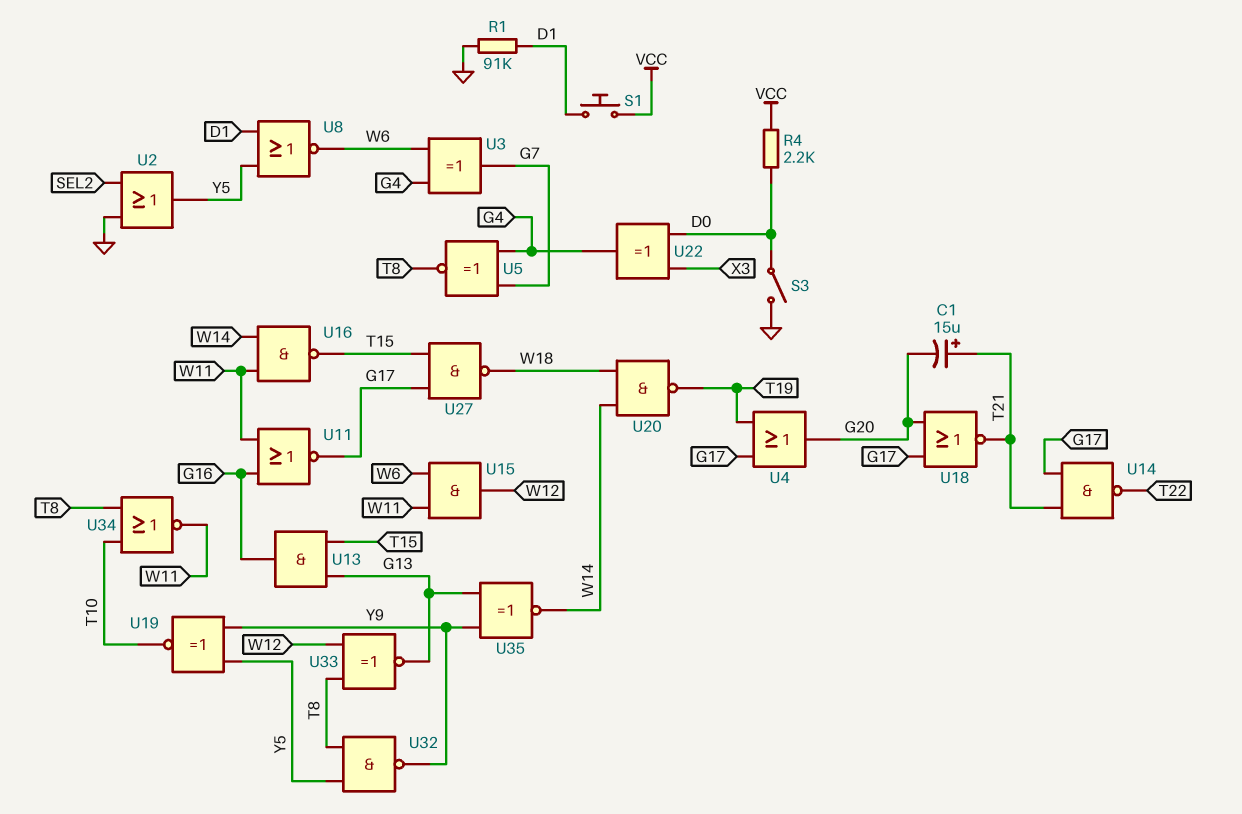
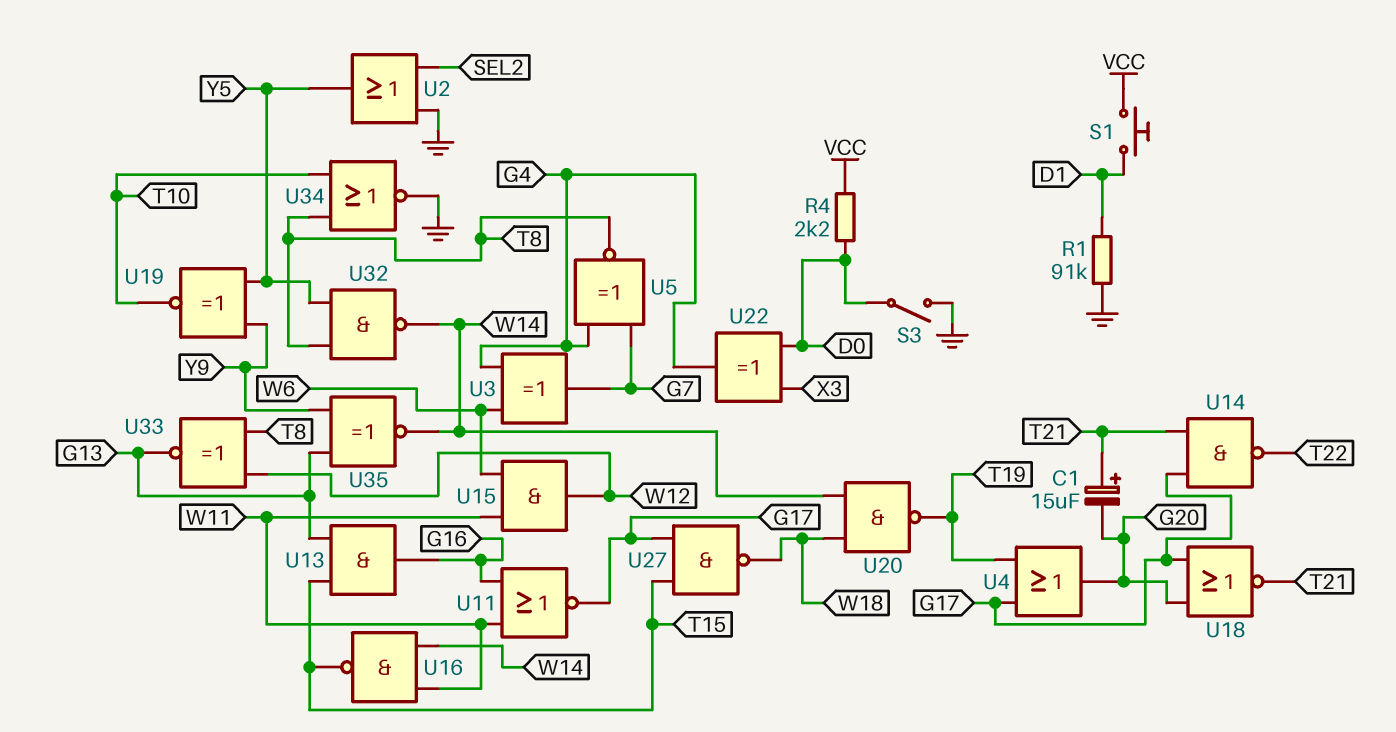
U8: NOR (in D1, in Y5, out W6) -> none
U32: NAND (in T8, in Y5, out Y9) -> NAND (in T8, in Y5, out W14)
U34: NOR (in T8, in T10, out W11) -> NOR (in T8, in T10, out GND)

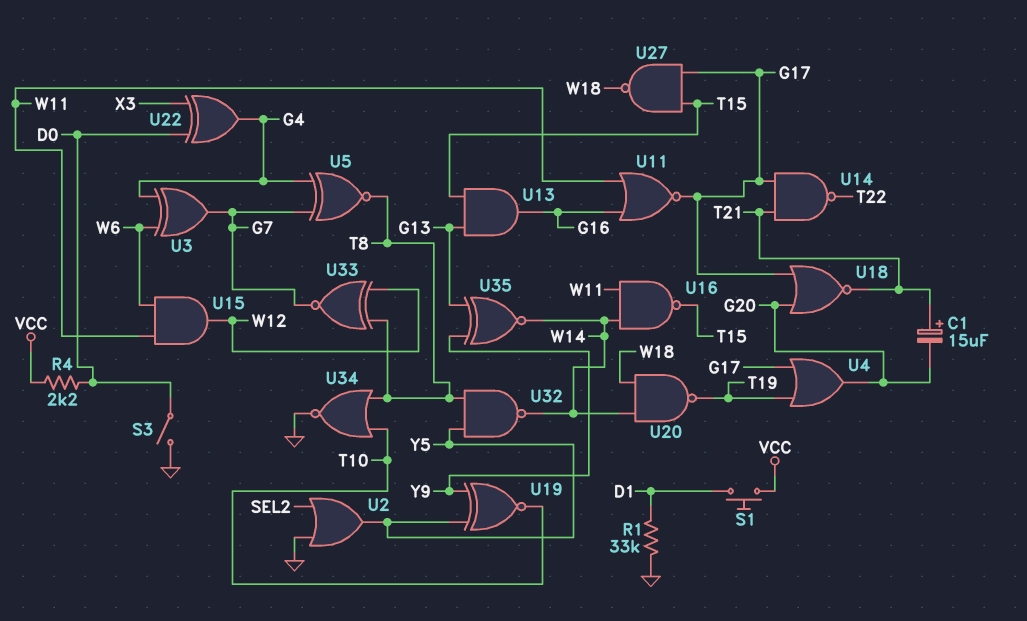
R1: 91k (D1, GND) -> 33k (D1, GND)
U33: XNOR (in T8, in W12, out G13) -> XNOR (in T8, in W12, out G7)

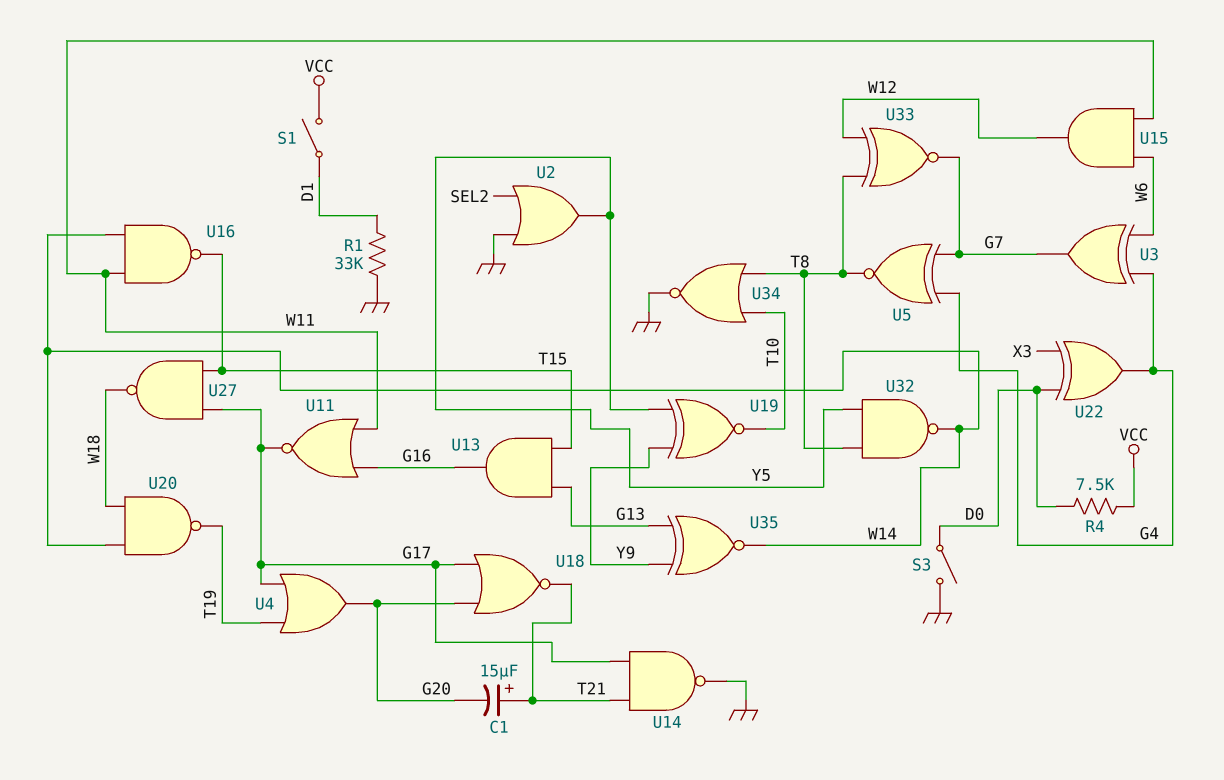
R4: 2.2k (D0, VCC) -> 7.5k (D0, VCC)
S1: button (D1, VCC) -> switch (D1, VCC)
U14: NAND (in G17, in T21, out T22) -> NAND (in G17, in T21, out GND)

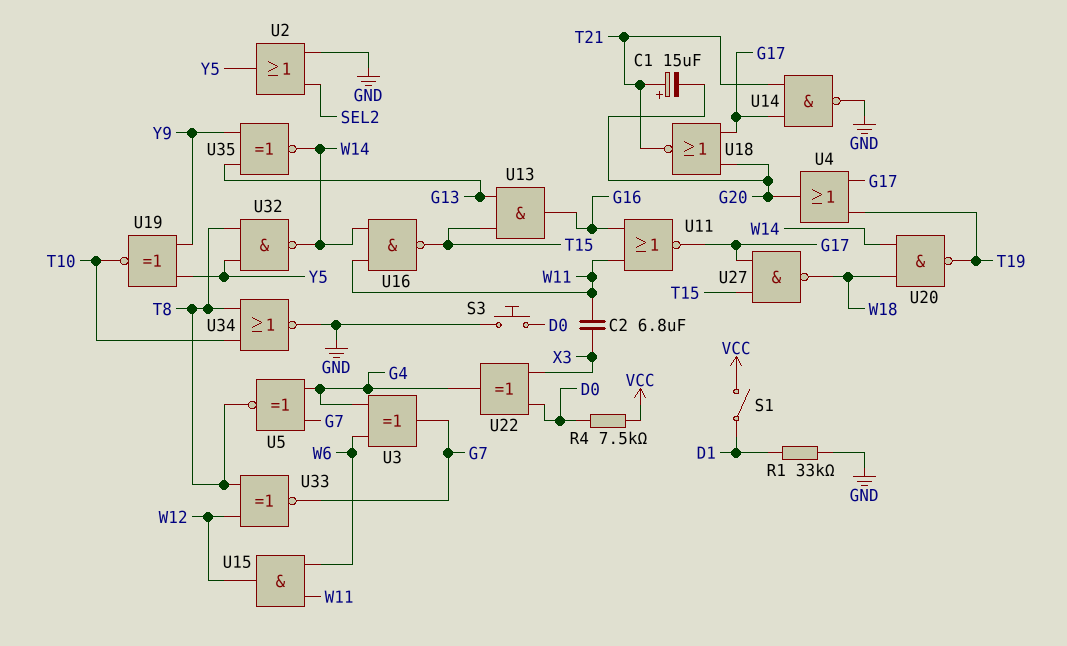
C2: none -> 6.8uF (W11, X3)
S3: switch (D0, GND) -> button (D0, GND)

